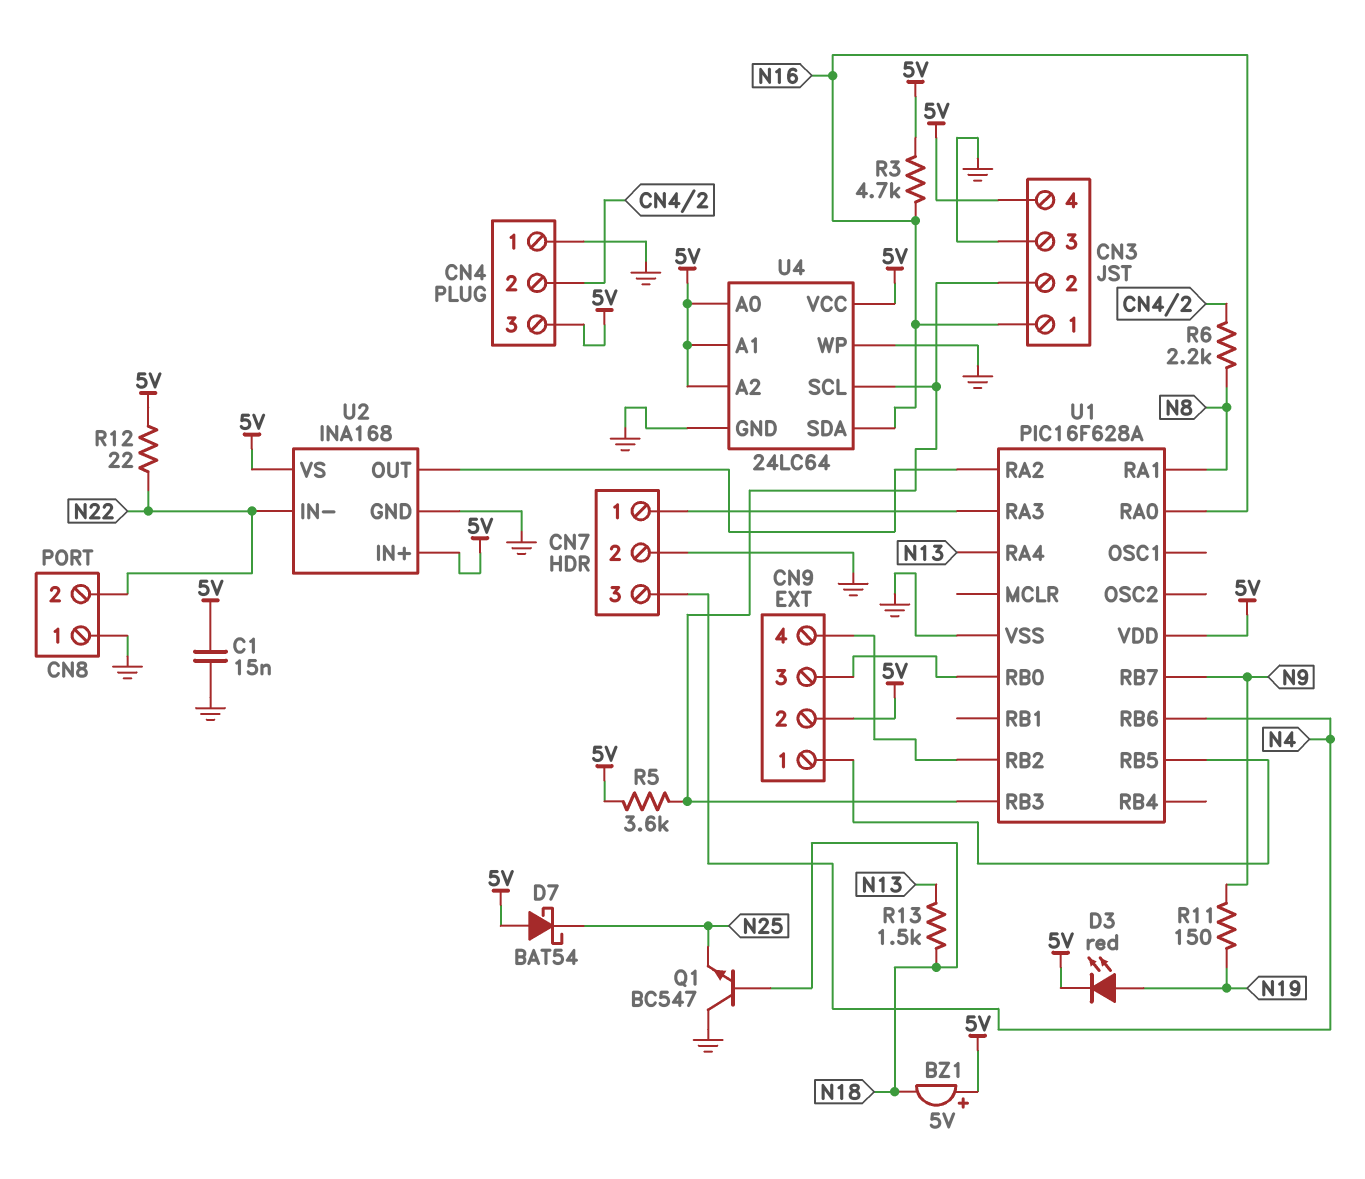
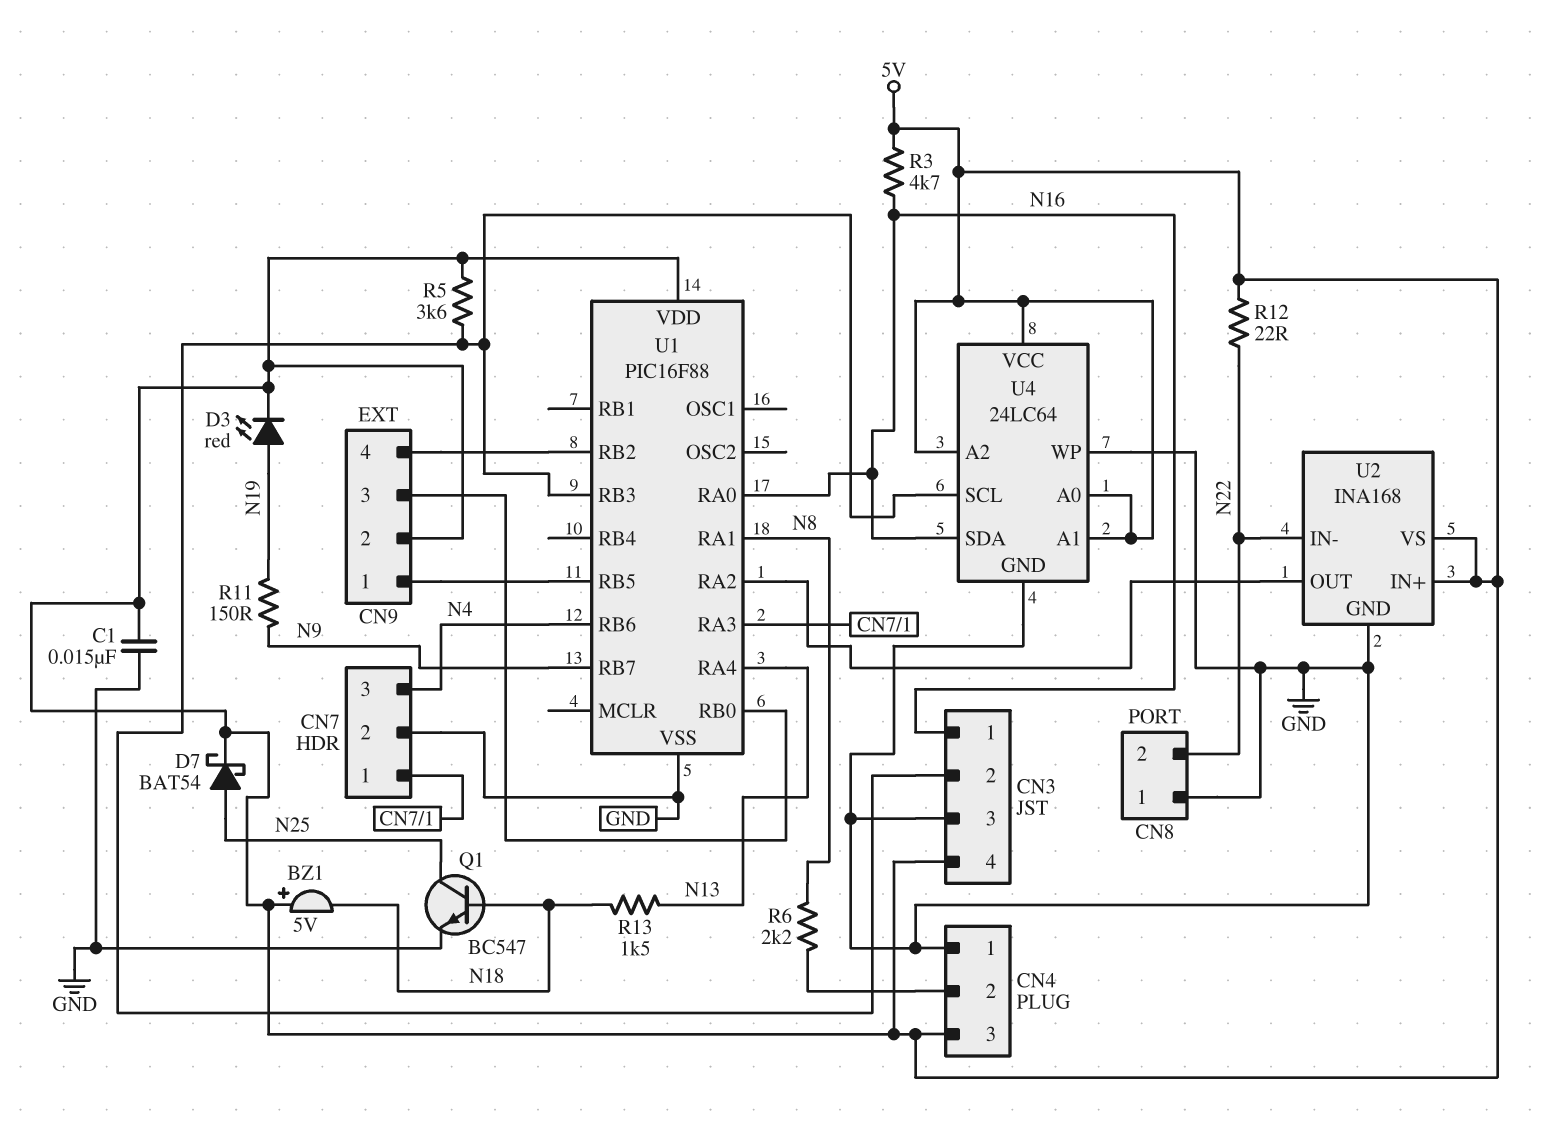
D7: schottky BAT54 (A 5V, K N25) -> schottky BAT54 (A N25, K 5V)
Q1: NPN BC547 (B N18, C GND, E N25) -> NPN BC547 (B N18, C N25, E GND)
U1: PIC16F628A -> PIC16F88

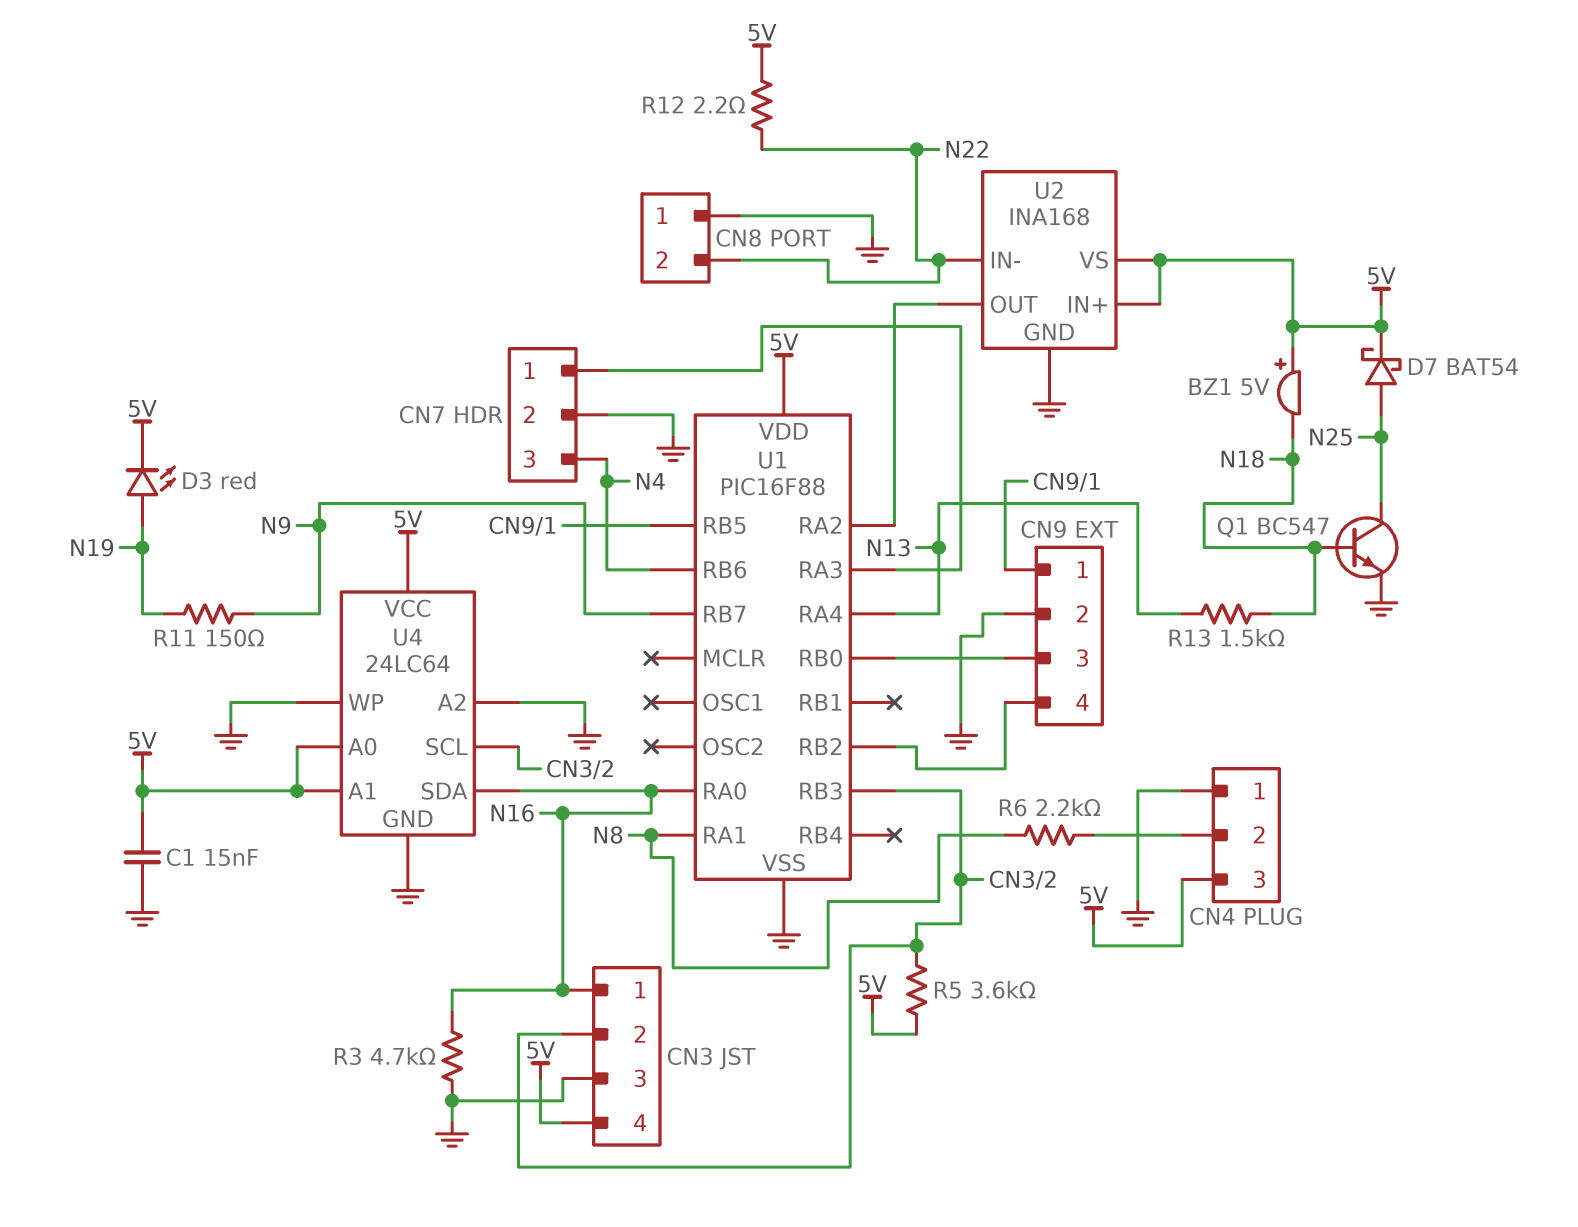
CN9 pin 2: 5V -> GND
R3: 4.7k (5V, N16) -> 4.7k (GND, N16)
R12: 22 (5V, N22) -> 2.2 (5V, N22)
U4 pin A2: 5V -> GND

